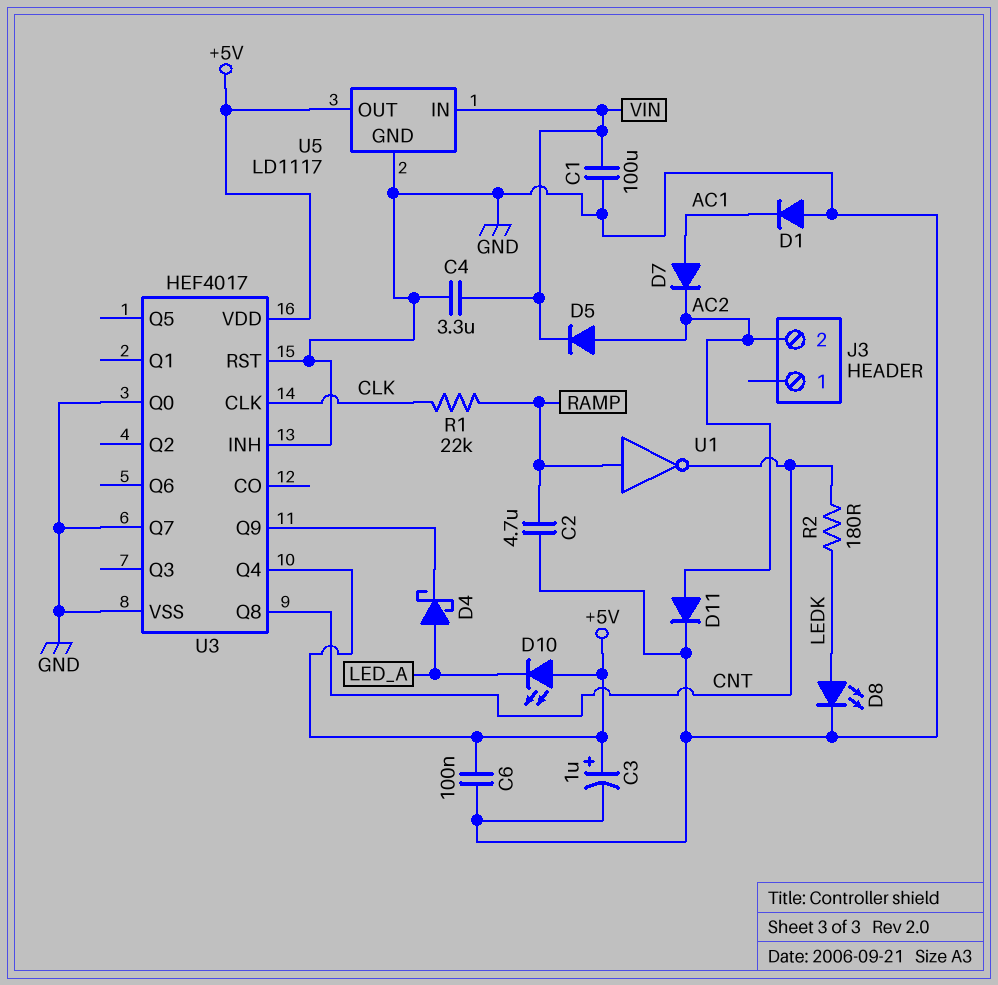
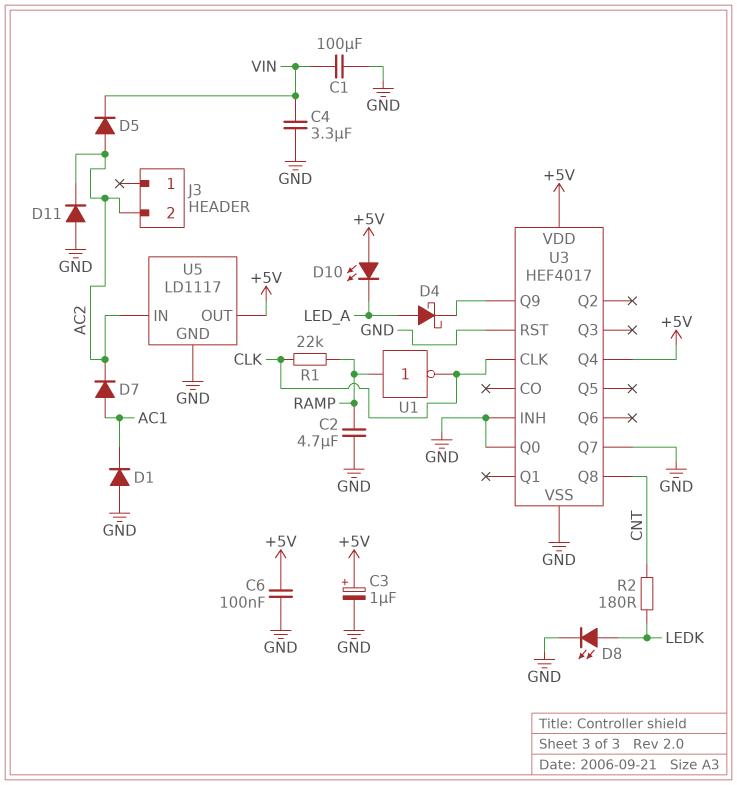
D11: diode (A AC2, K GND) -> diode (A GND, K AC2)
U1: NOT (in RAMP, out CNT) -> NOT (in RAMP, out CLK)
U5 pin IN: VIN -> AC2

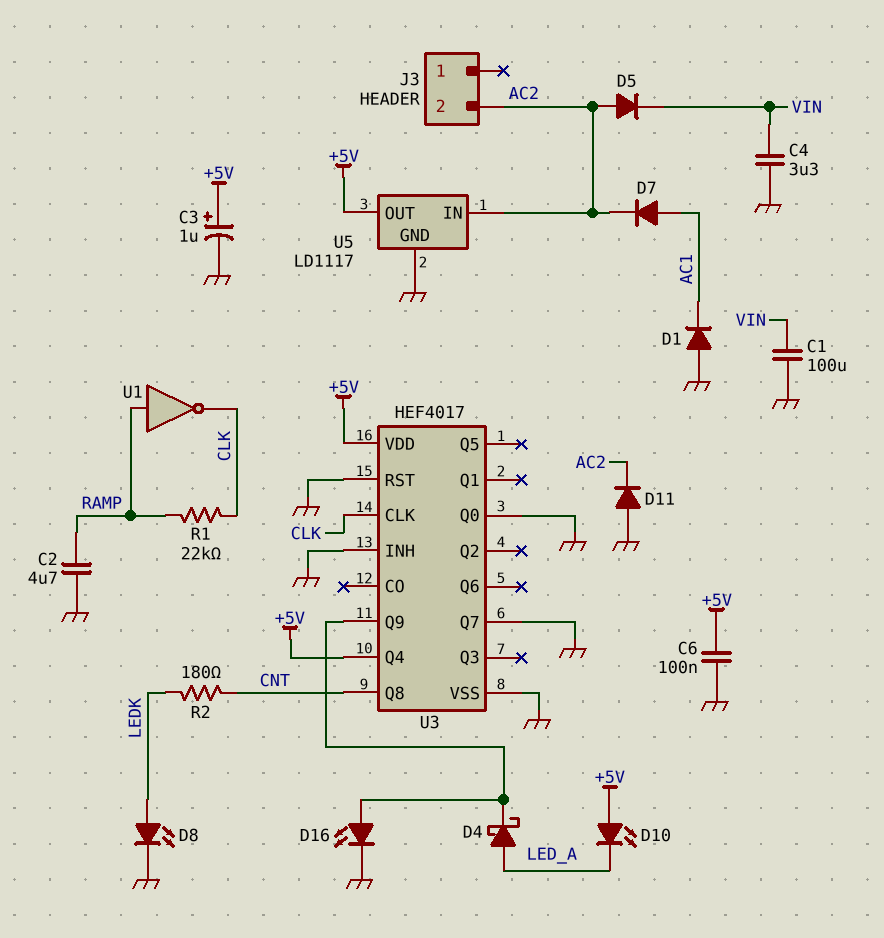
D16: none -> LED (A U3/Q9, K GND)

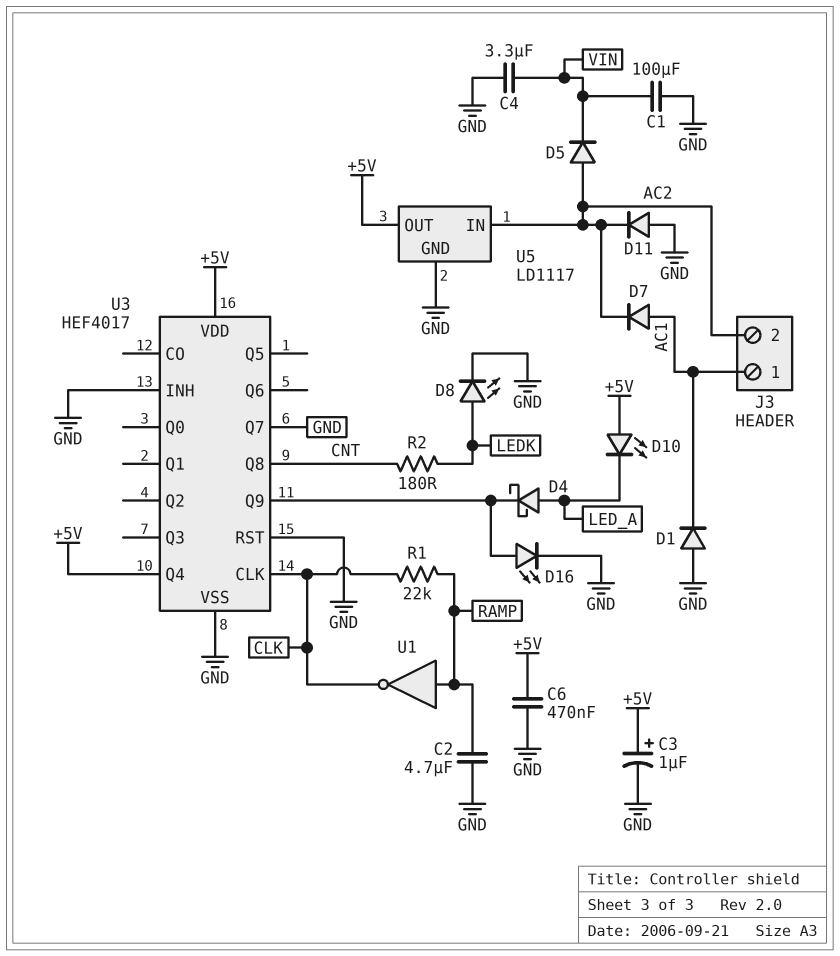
C6: 100nF (+5V, GND) -> 470nF (+5V, GND)
J3 pin 1: none -> AC1
U3 pin Q0: GND -> none

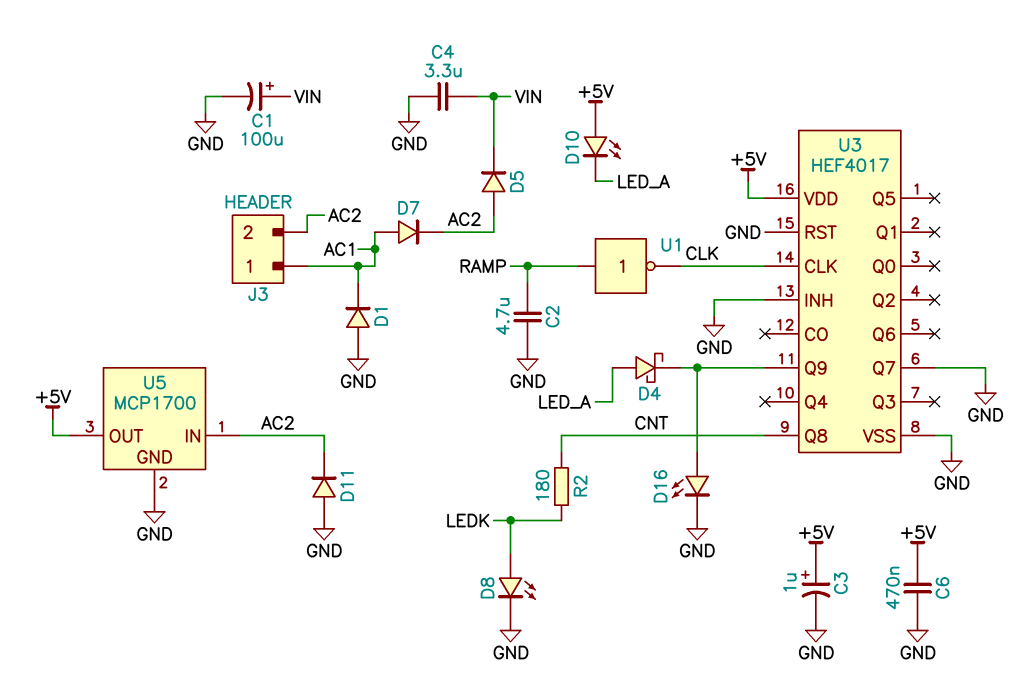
C1: 100uF (GND, VIN) -> 100uF (plus VIN, minus GND)
R1: 22k (CLK, RAMP) -> none
U3 pin Q4: +5V -> none
U5: LD1117 -> MCP1700

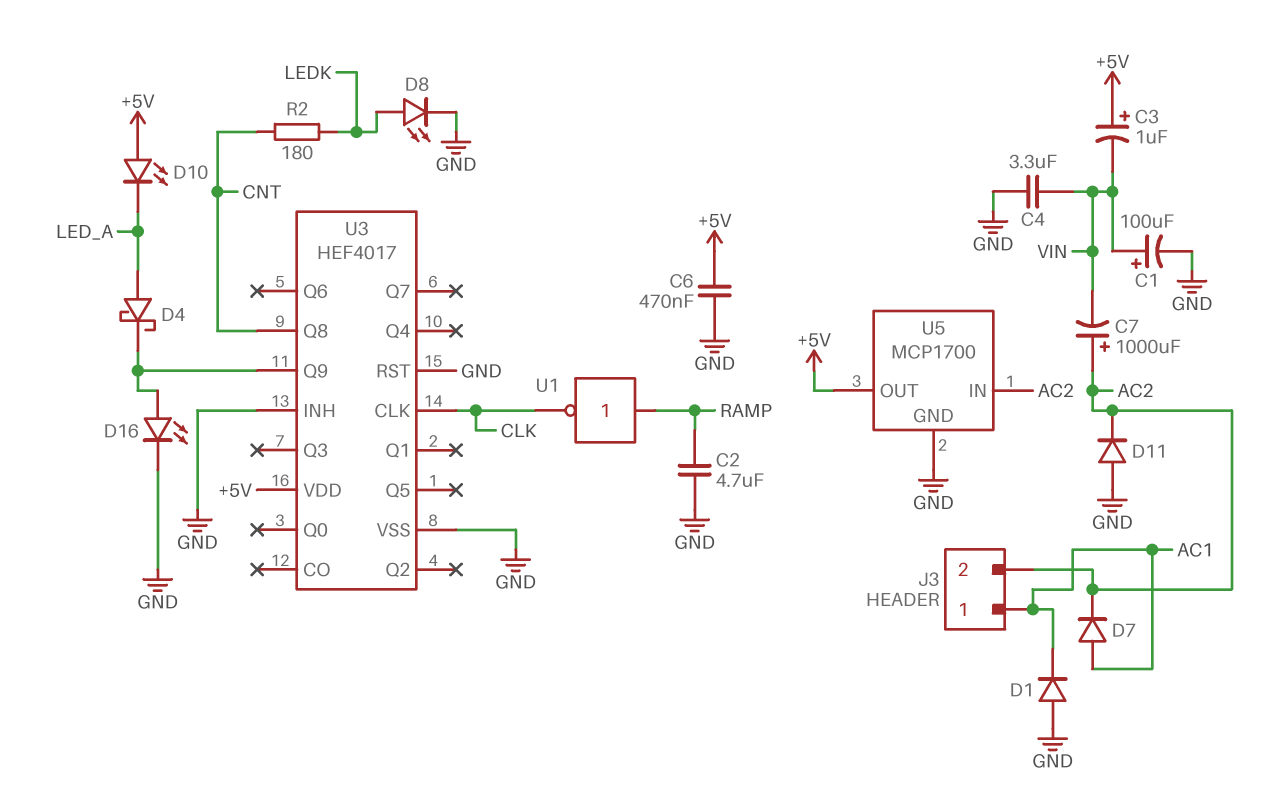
C3: 1uF (plus +5V, minus GND) -> 1uF (plus +5V, minus VIN)
C7: none -> 1000uF (plus AC2, minus VIN)
D5: diode (A AC2, K VIN) -> none
U3 pin Q7: GND -> none

